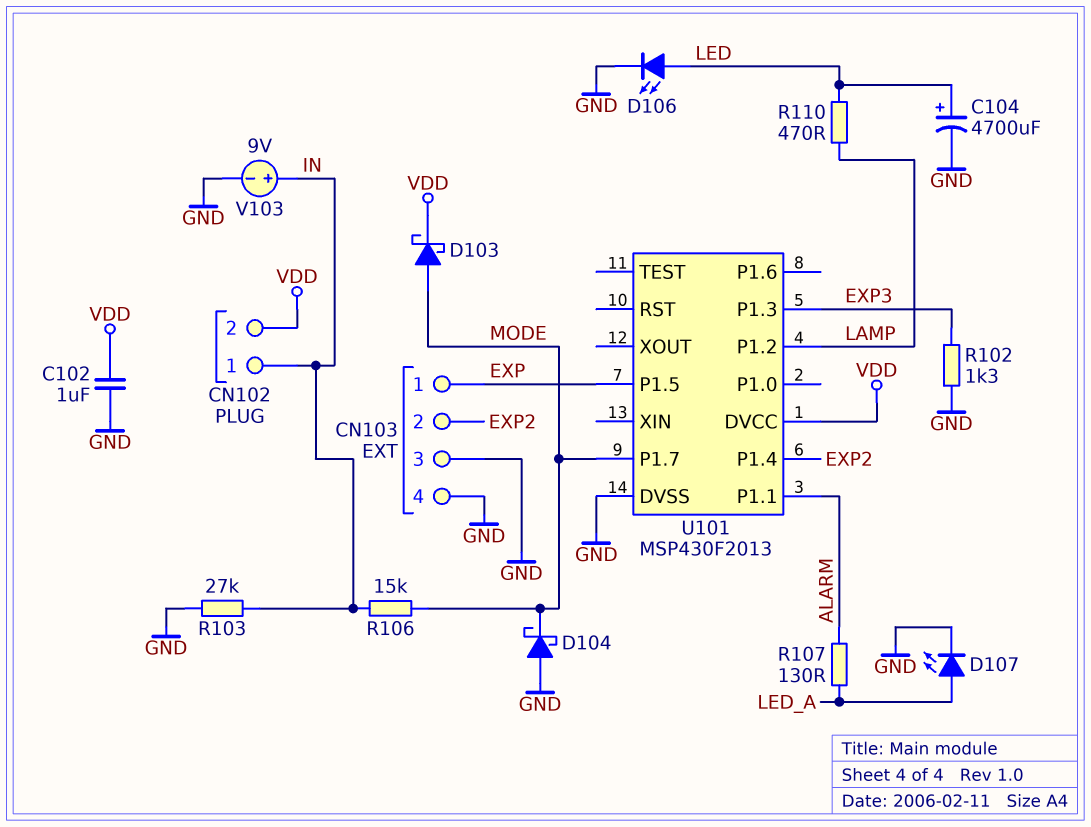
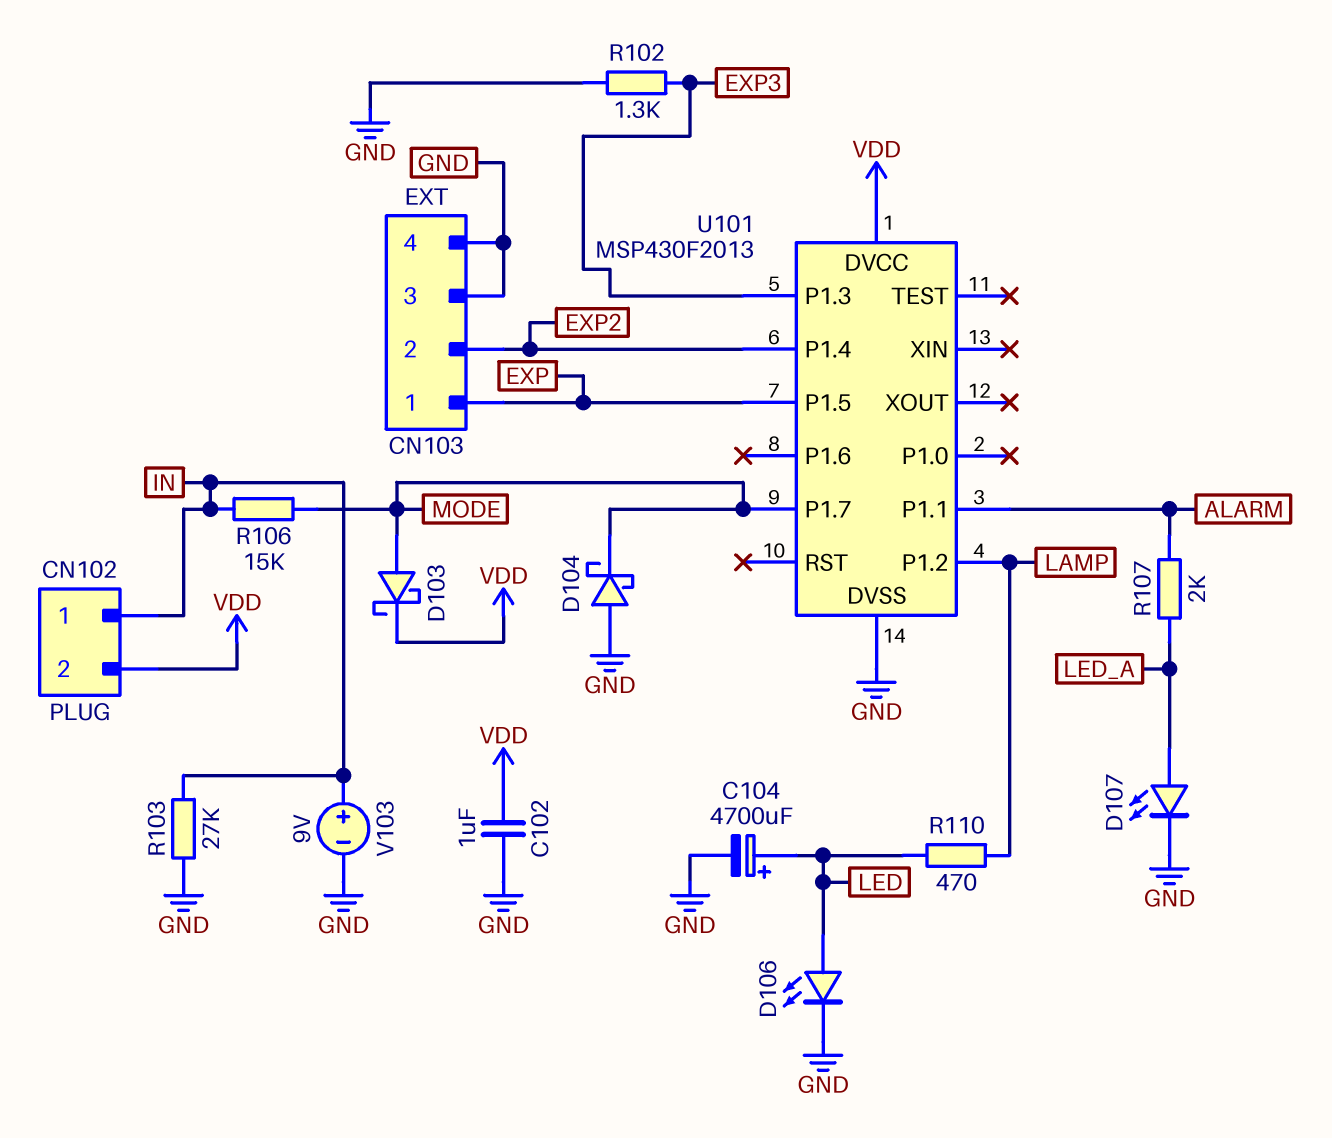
R107: 130 (ALARM, LED_A) -> 2k (ALARM, LED_A)

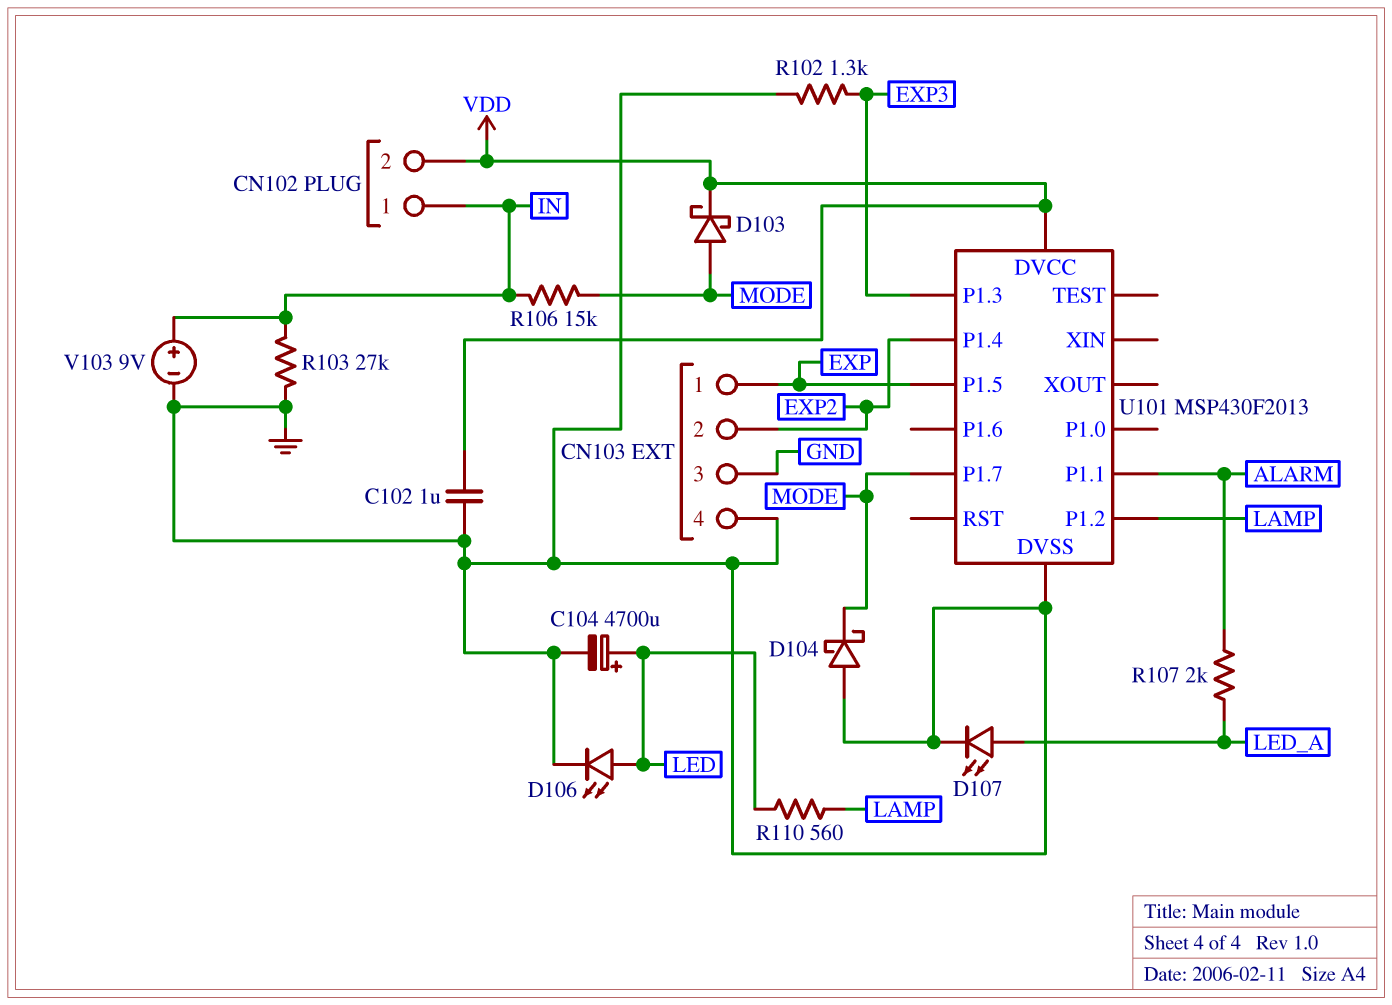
R110: 470 (LAMP, LED) -> 560 (LAMP, LED)

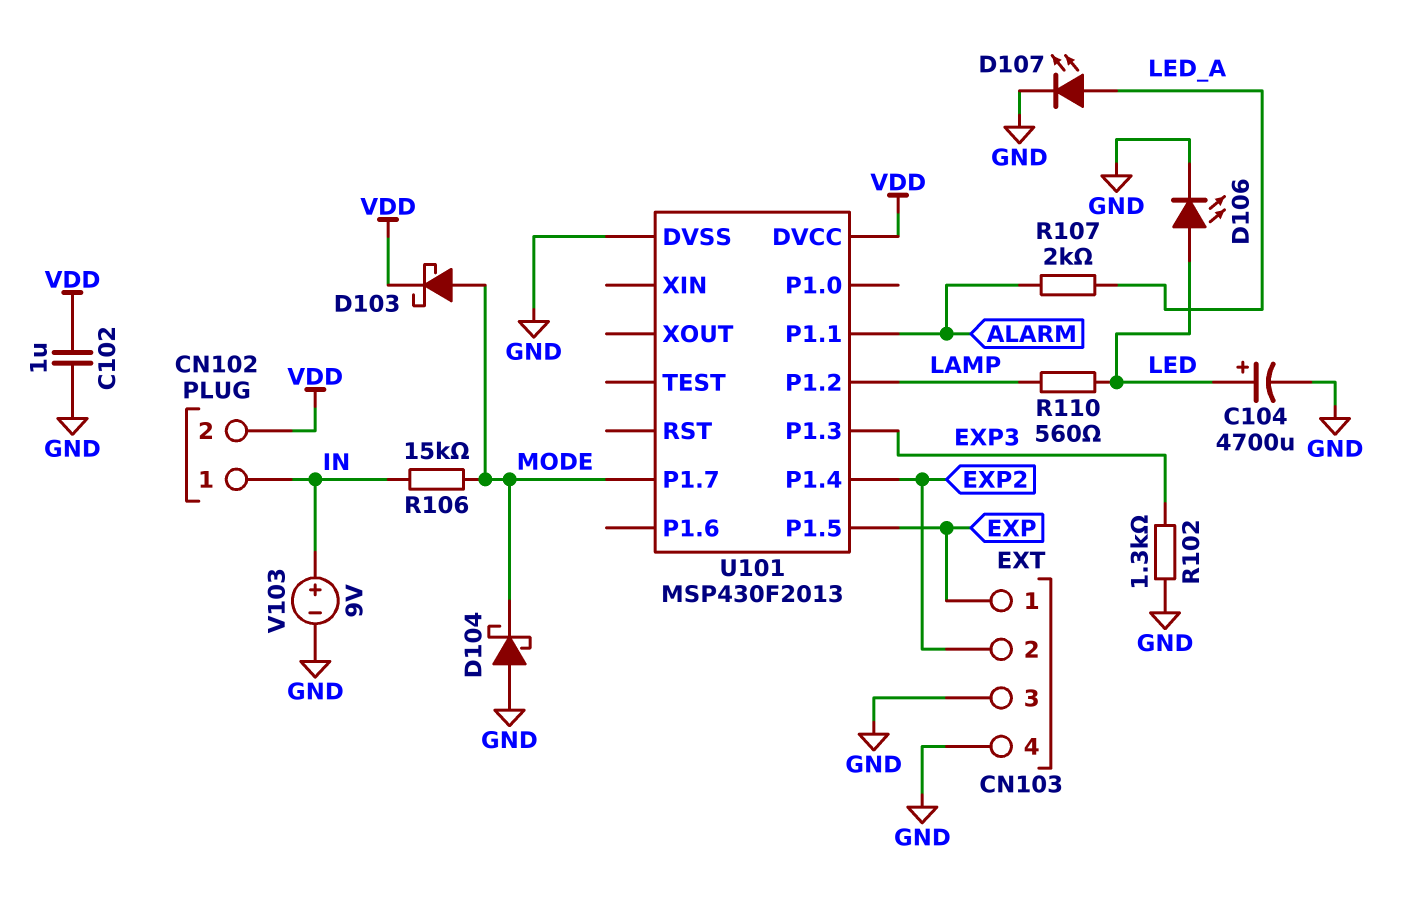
R103: 27k (GND, IN) -> none

